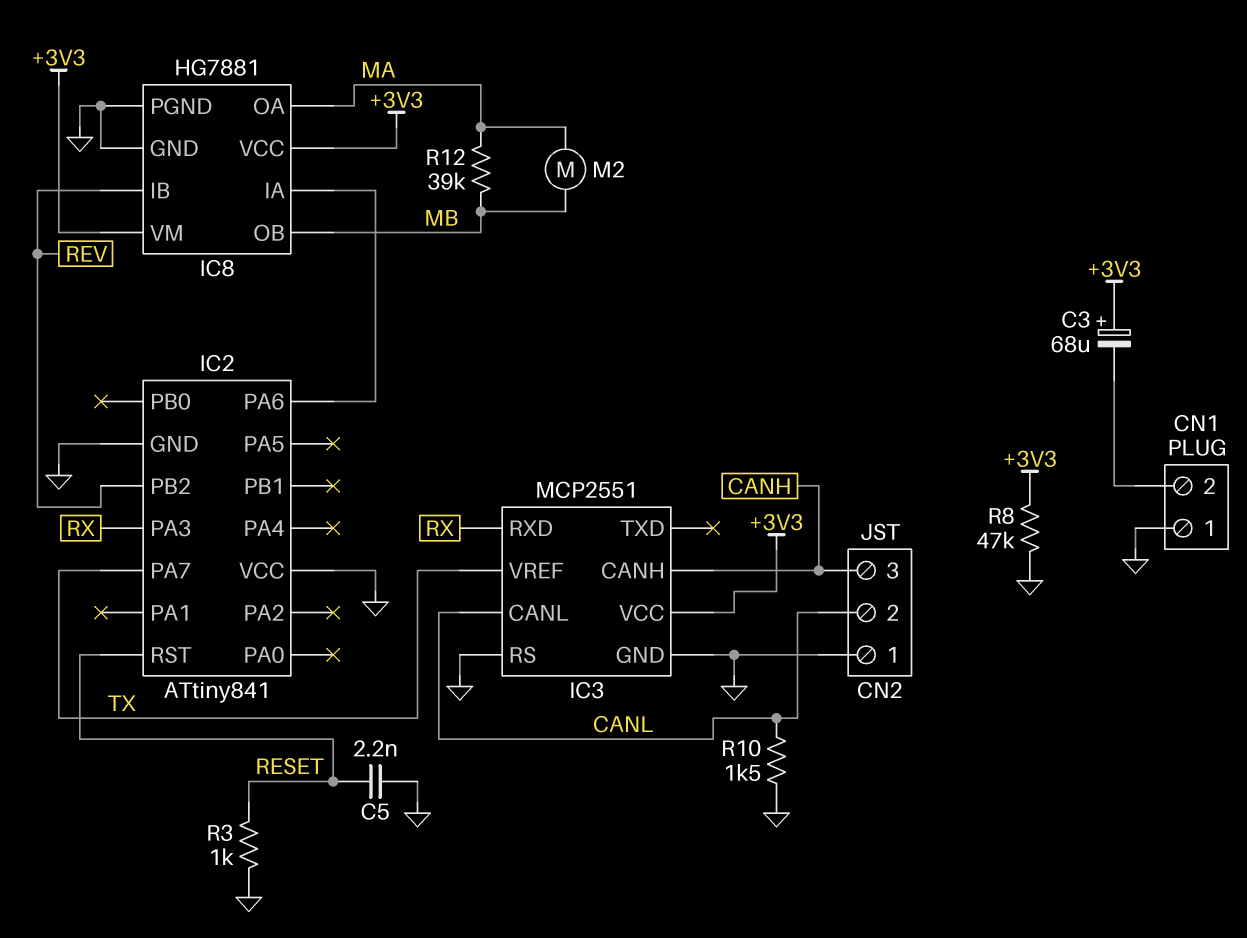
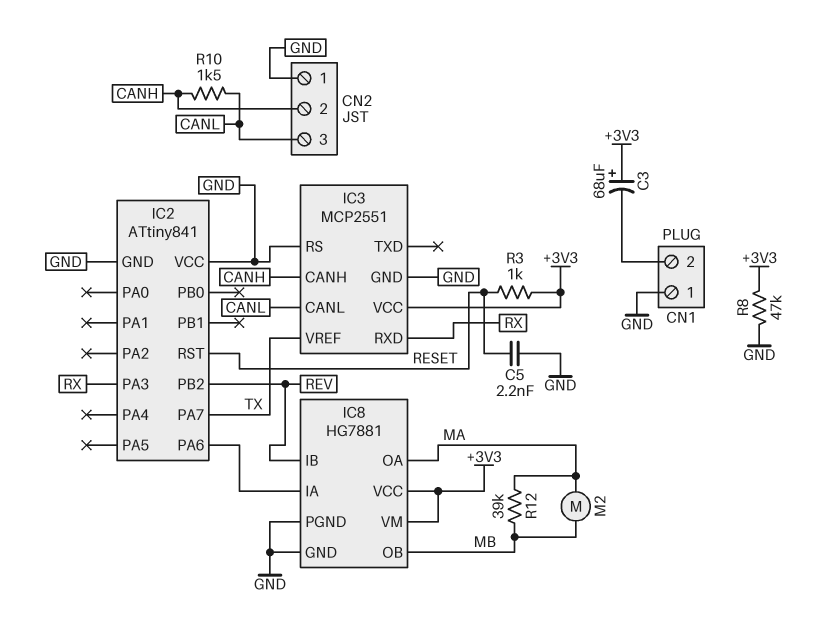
CN2 pin 2: CANL -> CANH
CN2 pin 3: CANH -> CANL
R3: 1k (GND, RESET) -> 1k (+3V3, RESET)
R10: 1.5k (CANL, GND) -> 1.5k (CANH, CANL)

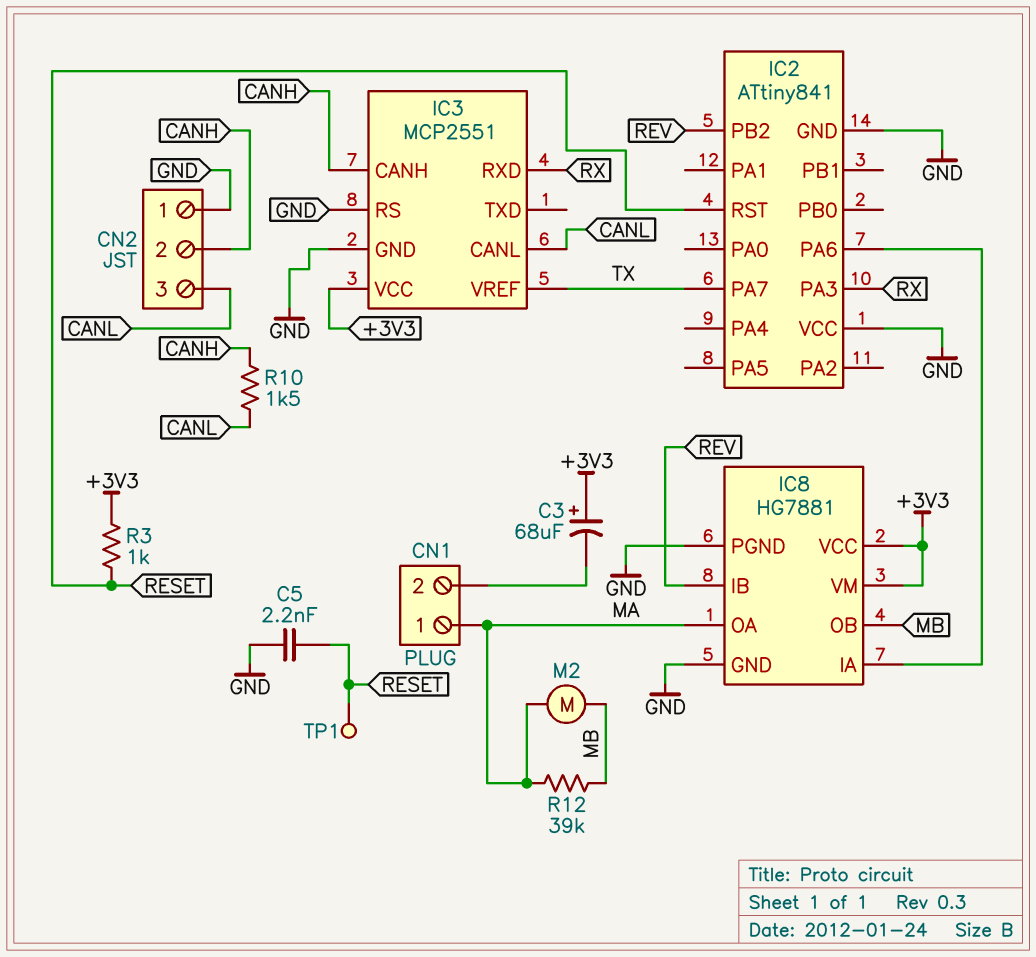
CN1 pin 1: GND -> MA
R8: 47k (+3V3, GND) -> none
TP1: none -> test point (RESET)

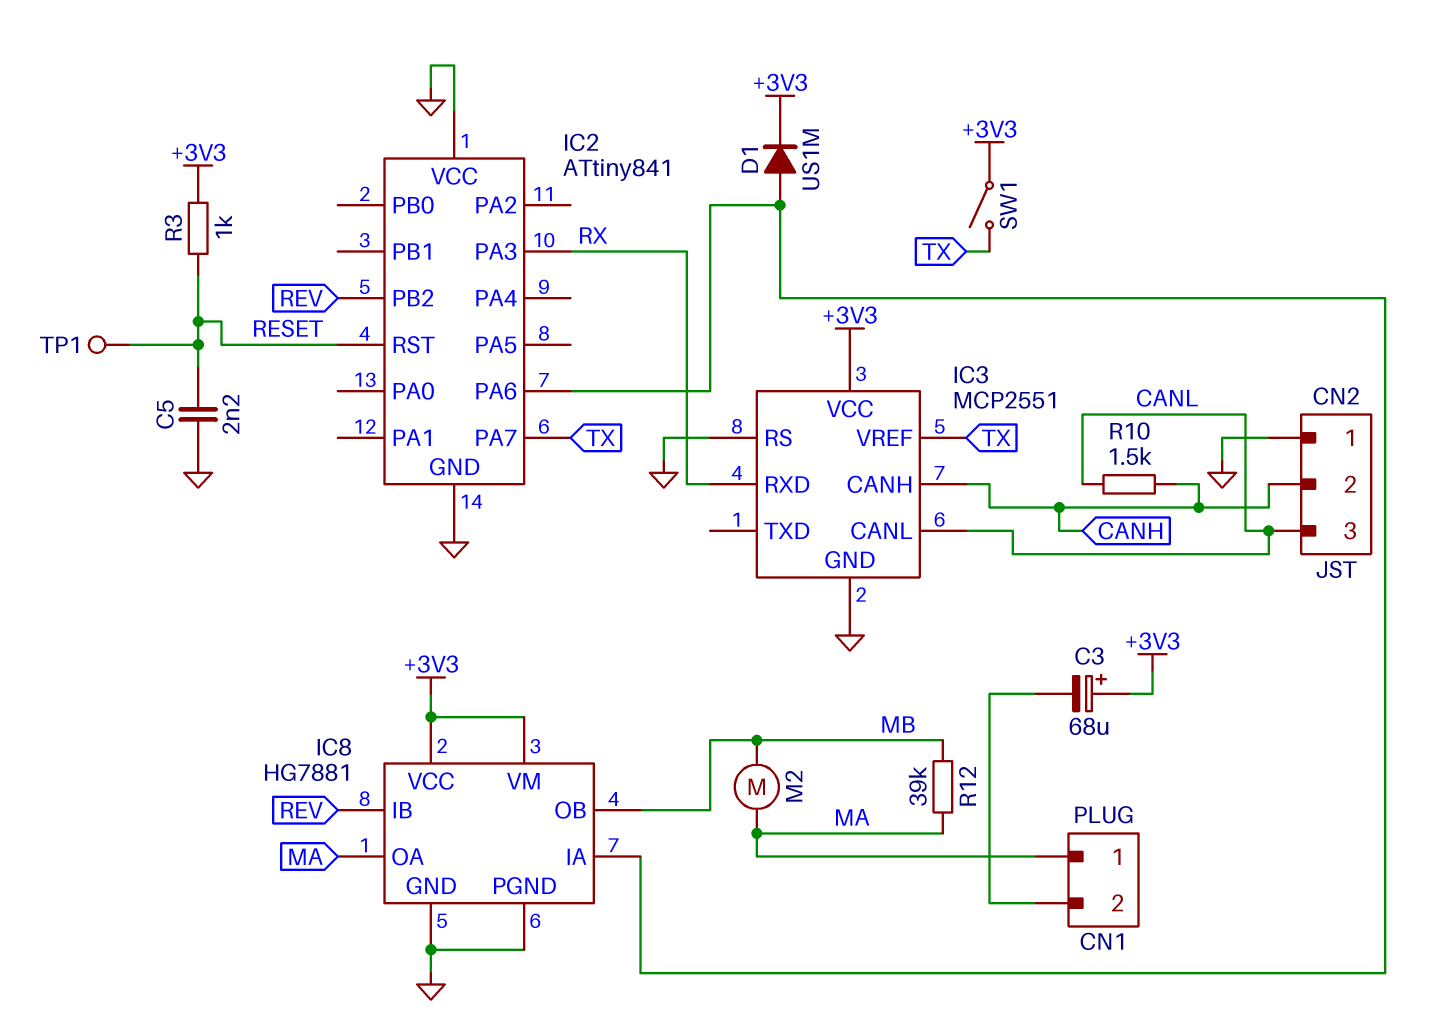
D1: none -> diode US1M (A IC2/PA6, K +3V3)
SW1: none -> switch (+3V3, TX)

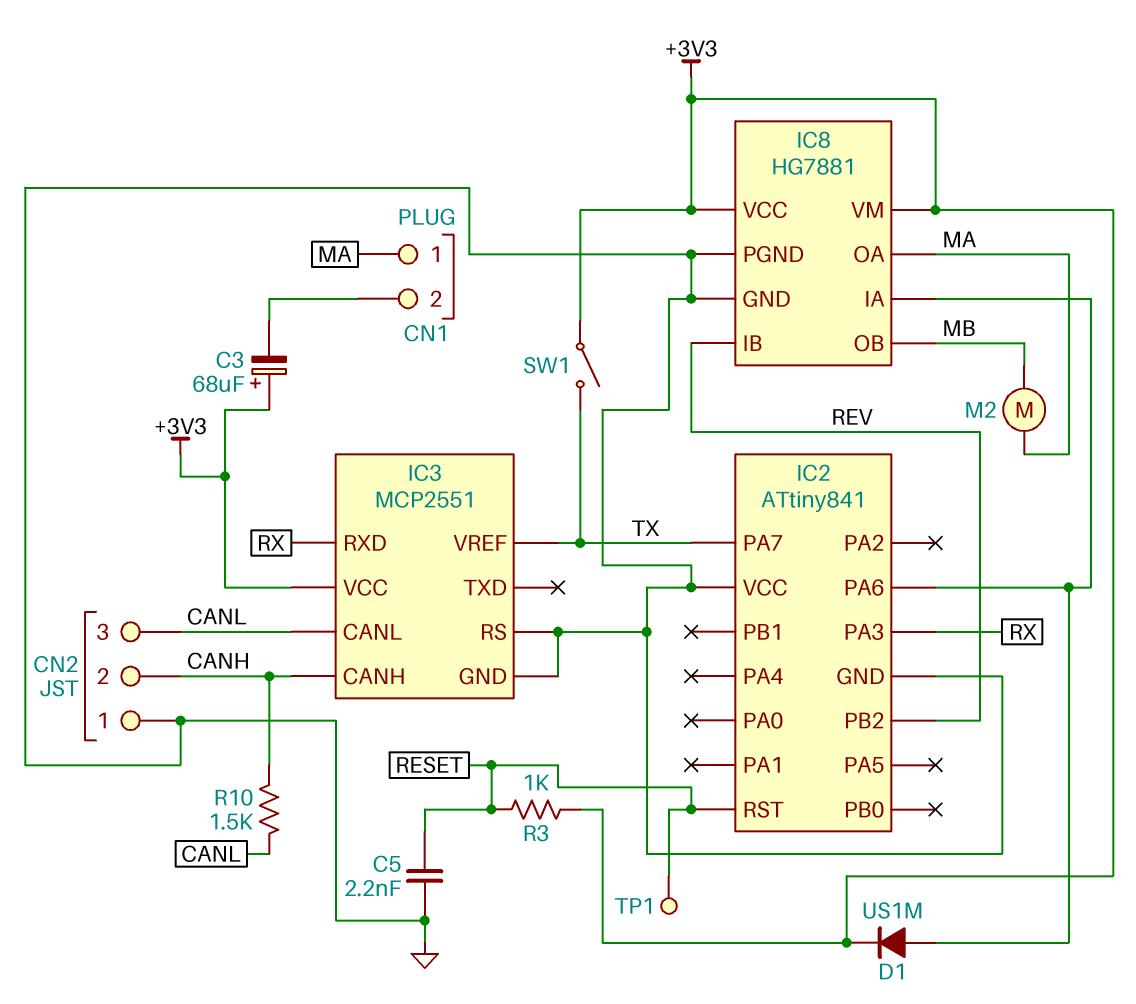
R12: 39k (MA, MB) -> none

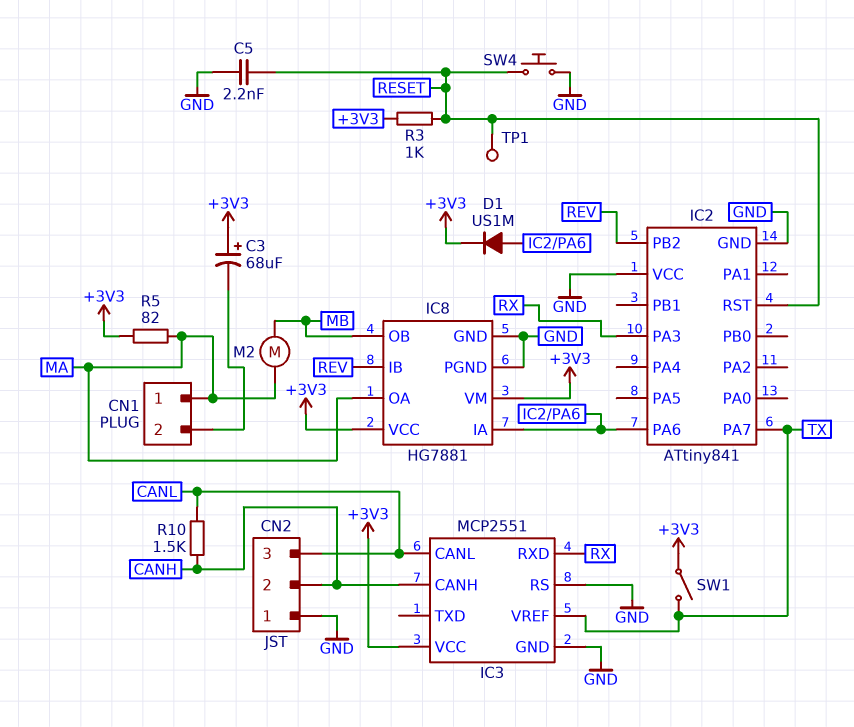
R5: none -> 82 (+3V3, MA)
SW4: none -> button (GND, RESET)

